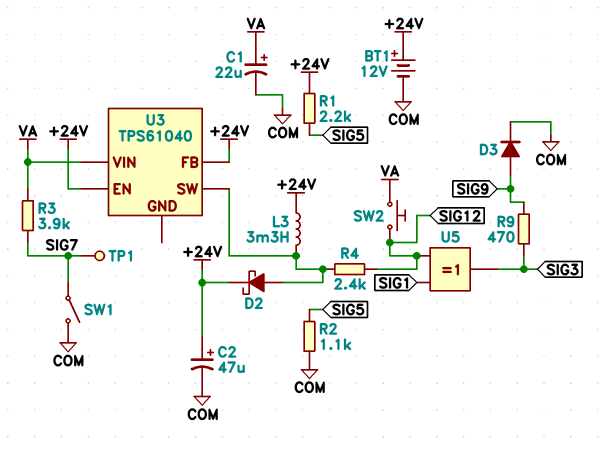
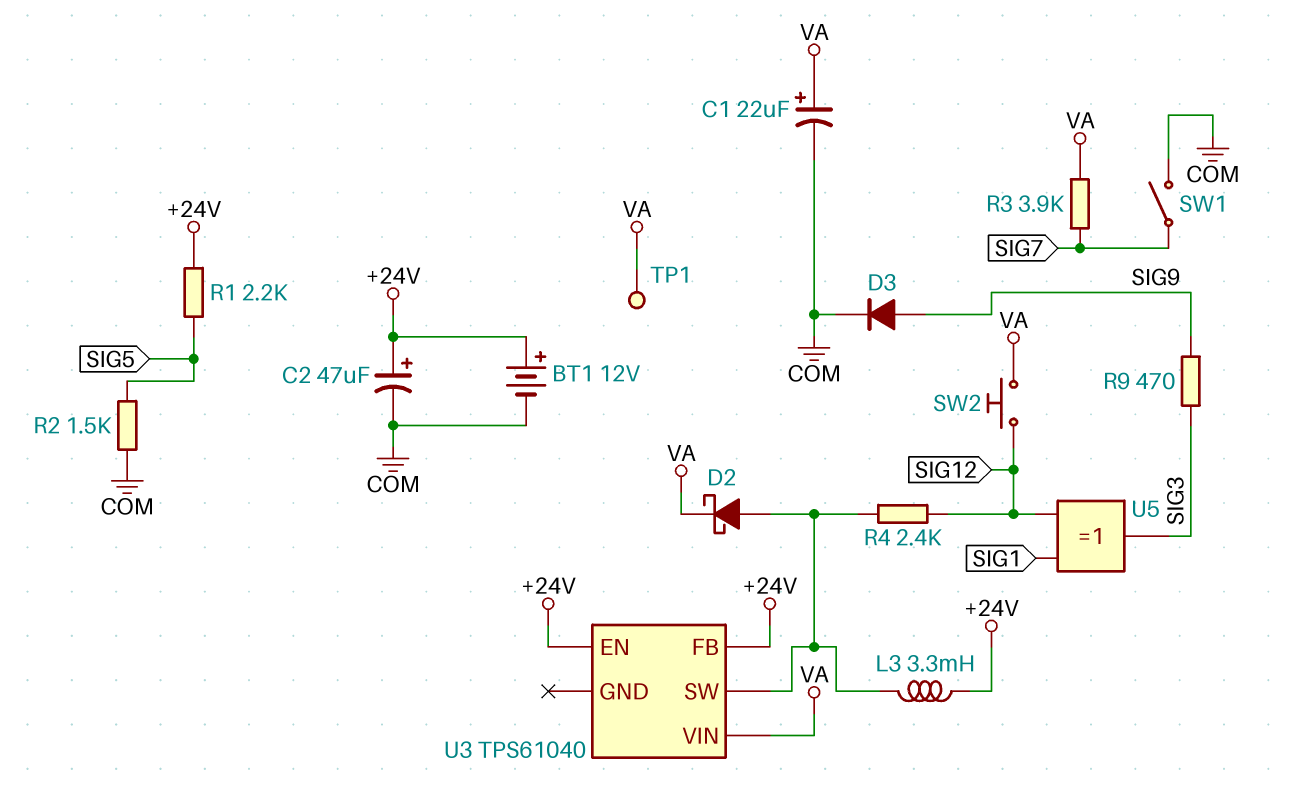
D2: schottky (A U3/SW, K +24V) -> schottky (A U3/SW, K VA)
R2: 1.1k (COM, SIG5) -> 1.5k (COM, SIG5)
TP1: test point (SIG7) -> test point (VA)

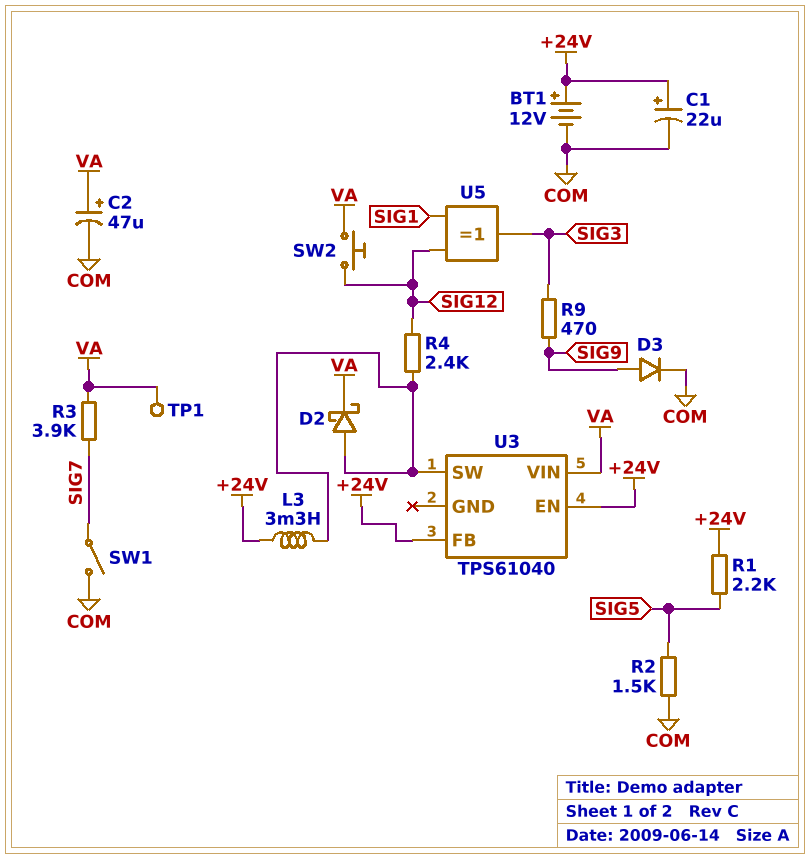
C1: 22uF (plus VA, minus COM) -> 22uF (plus +24V, minus COM)
C2: 47uF (plus +24V, minus COM) -> 47uF (plus VA, minus COM)

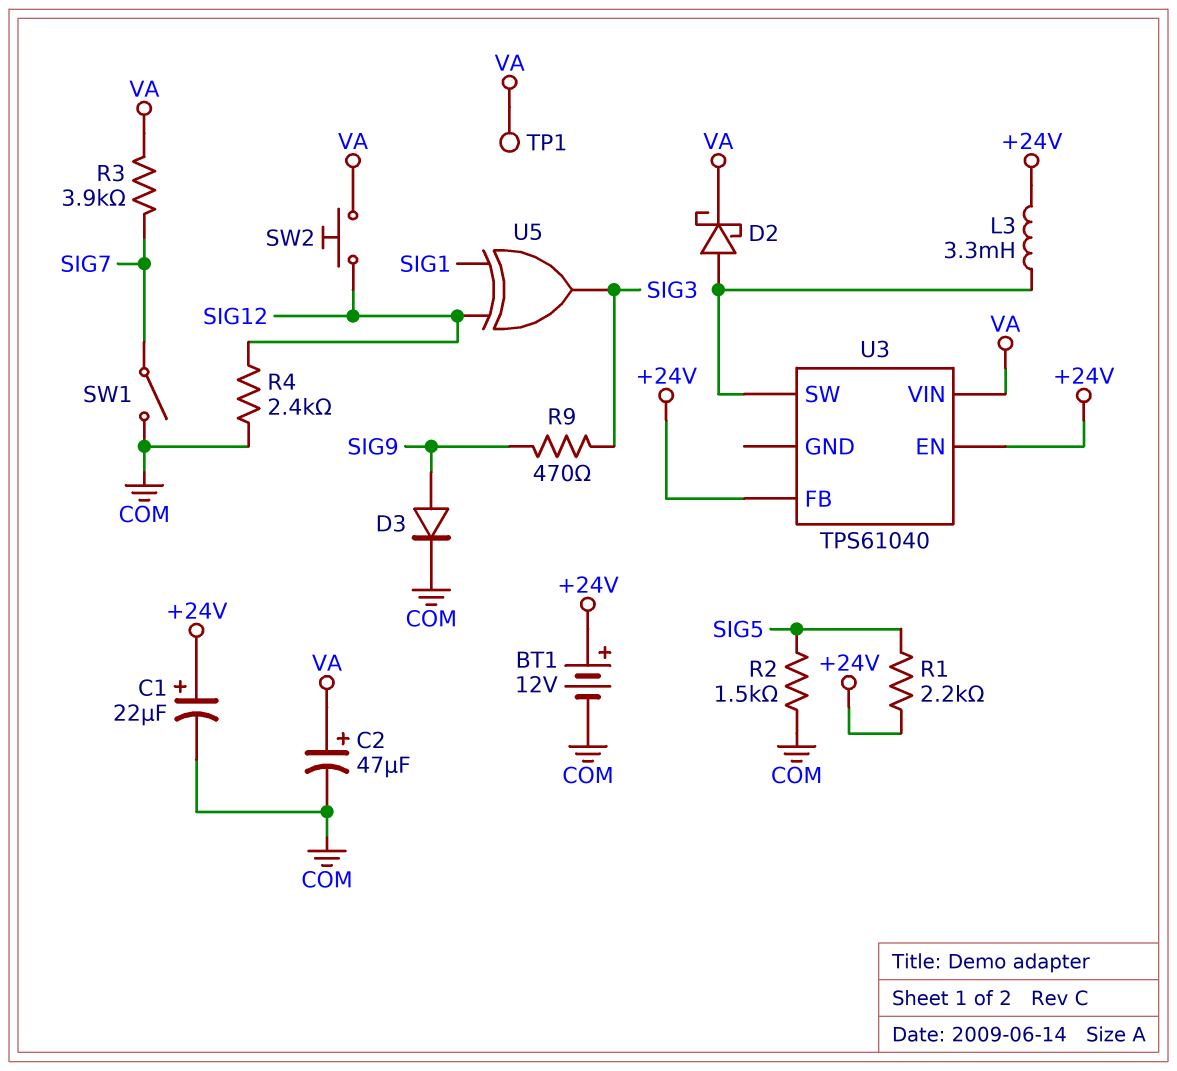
R4: 2.4k (SIG12, U3/SW) -> 2.4k (COM, SIG12)

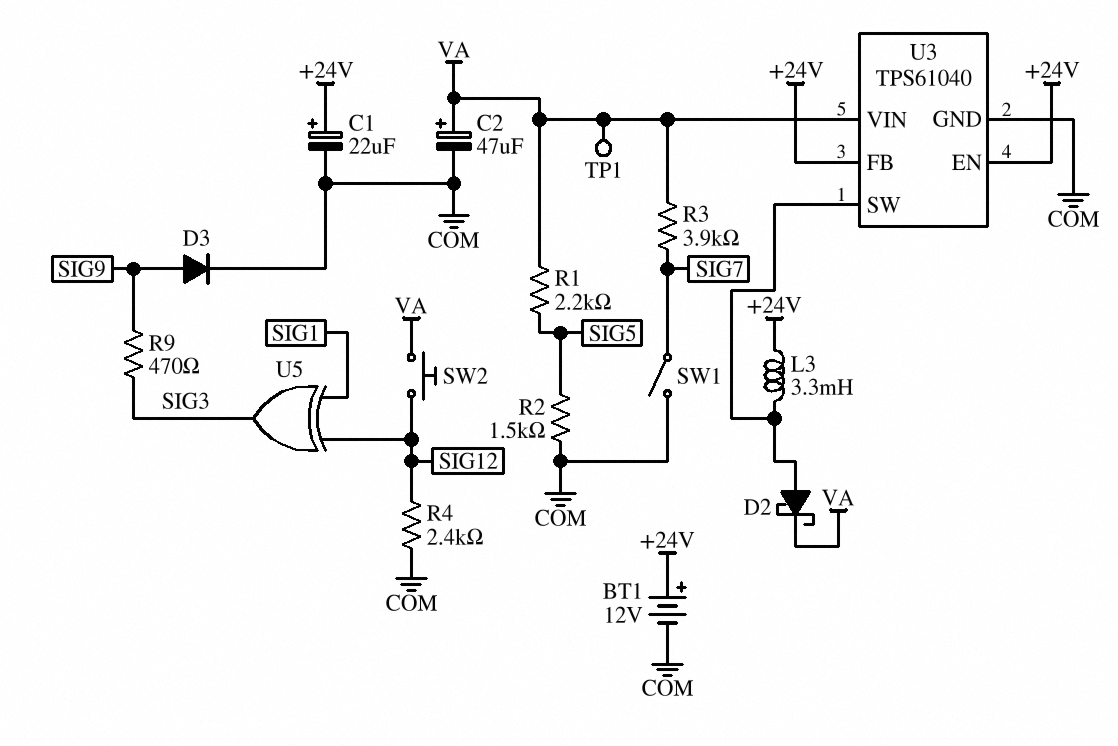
R1: 2.2k (+24V, SIG5) -> 2.2k (SIG5, VA)
U3 pin GND: none -> COM

